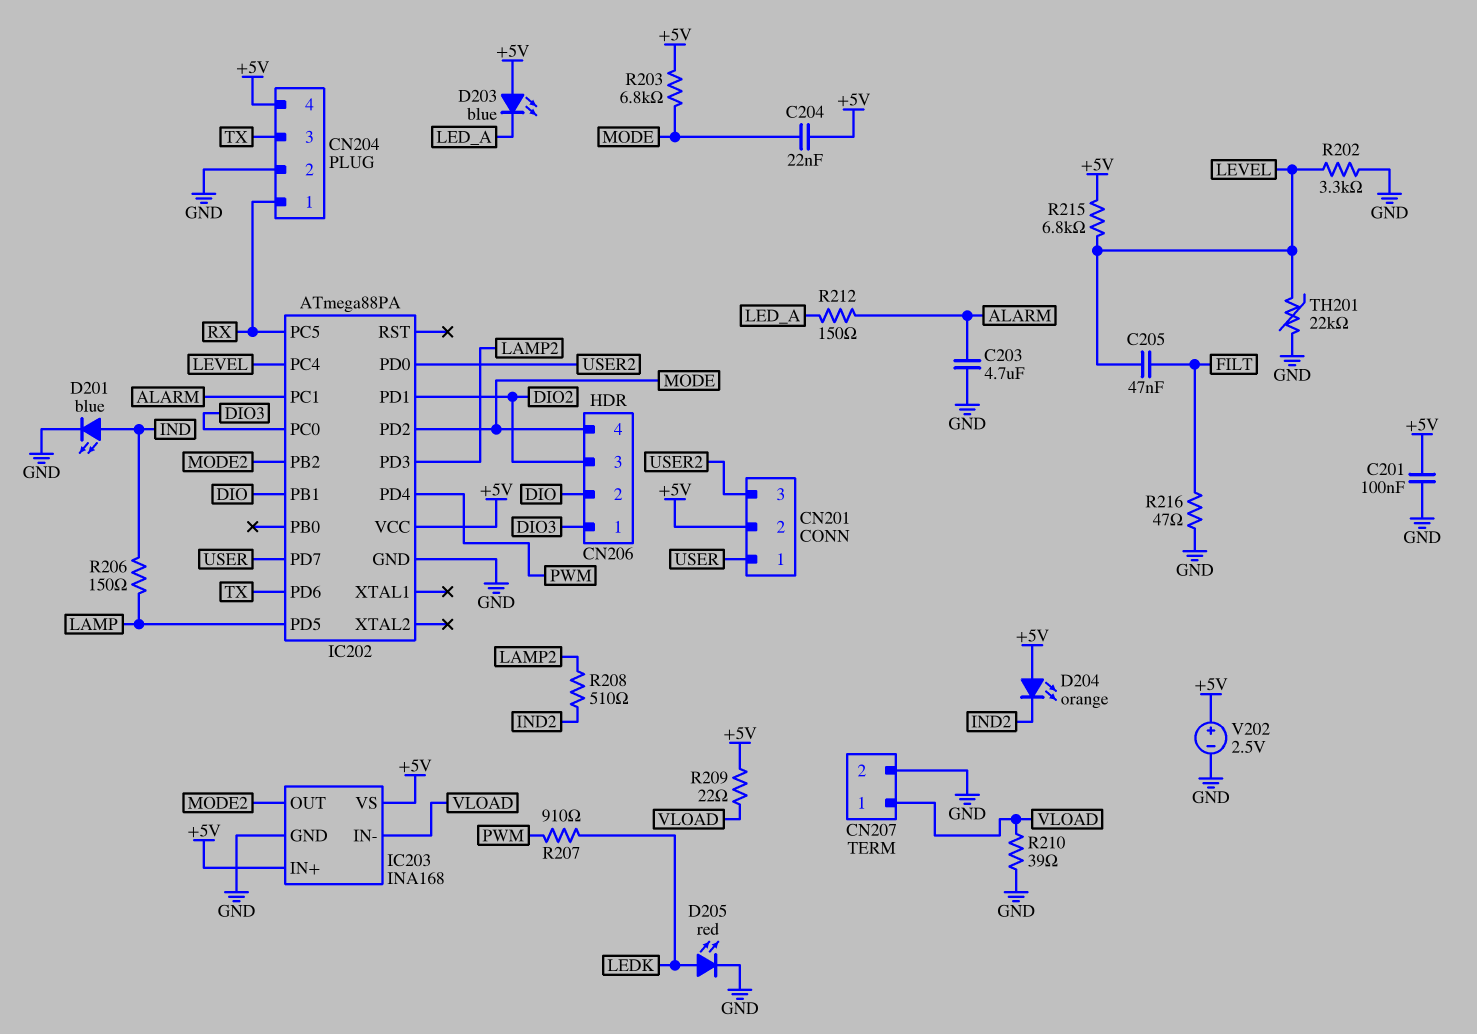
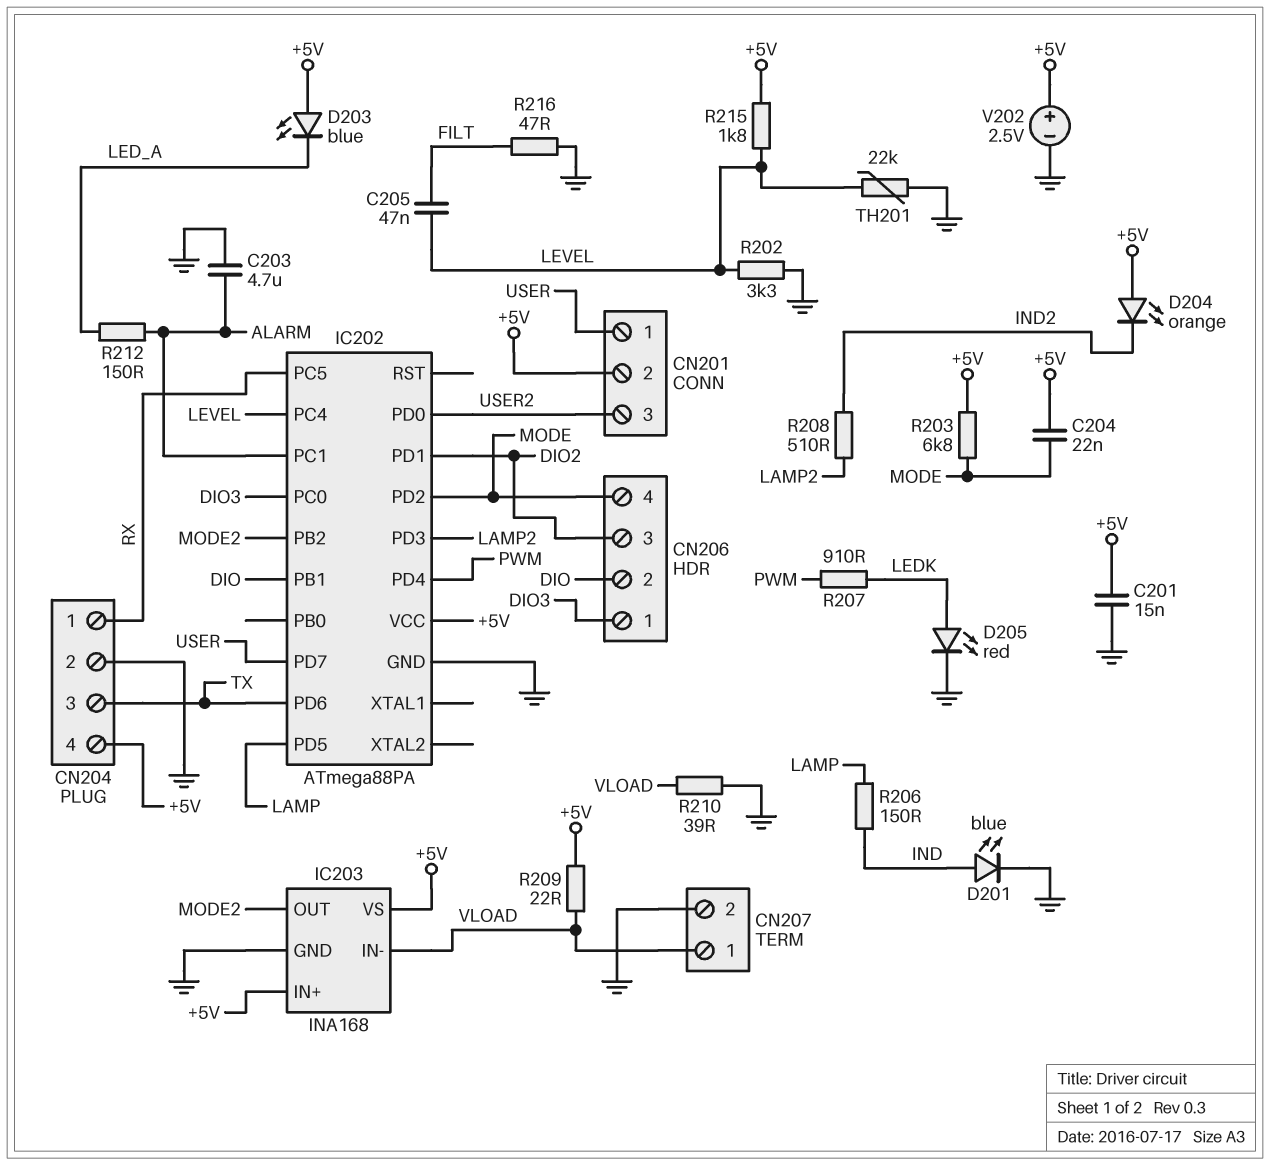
C201: 100nF (+5V, GND) -> 15nF (+5V, GND)
R215: 6.8k (+5V, LEVEL) -> 1.8k (+5V, LEVEL)

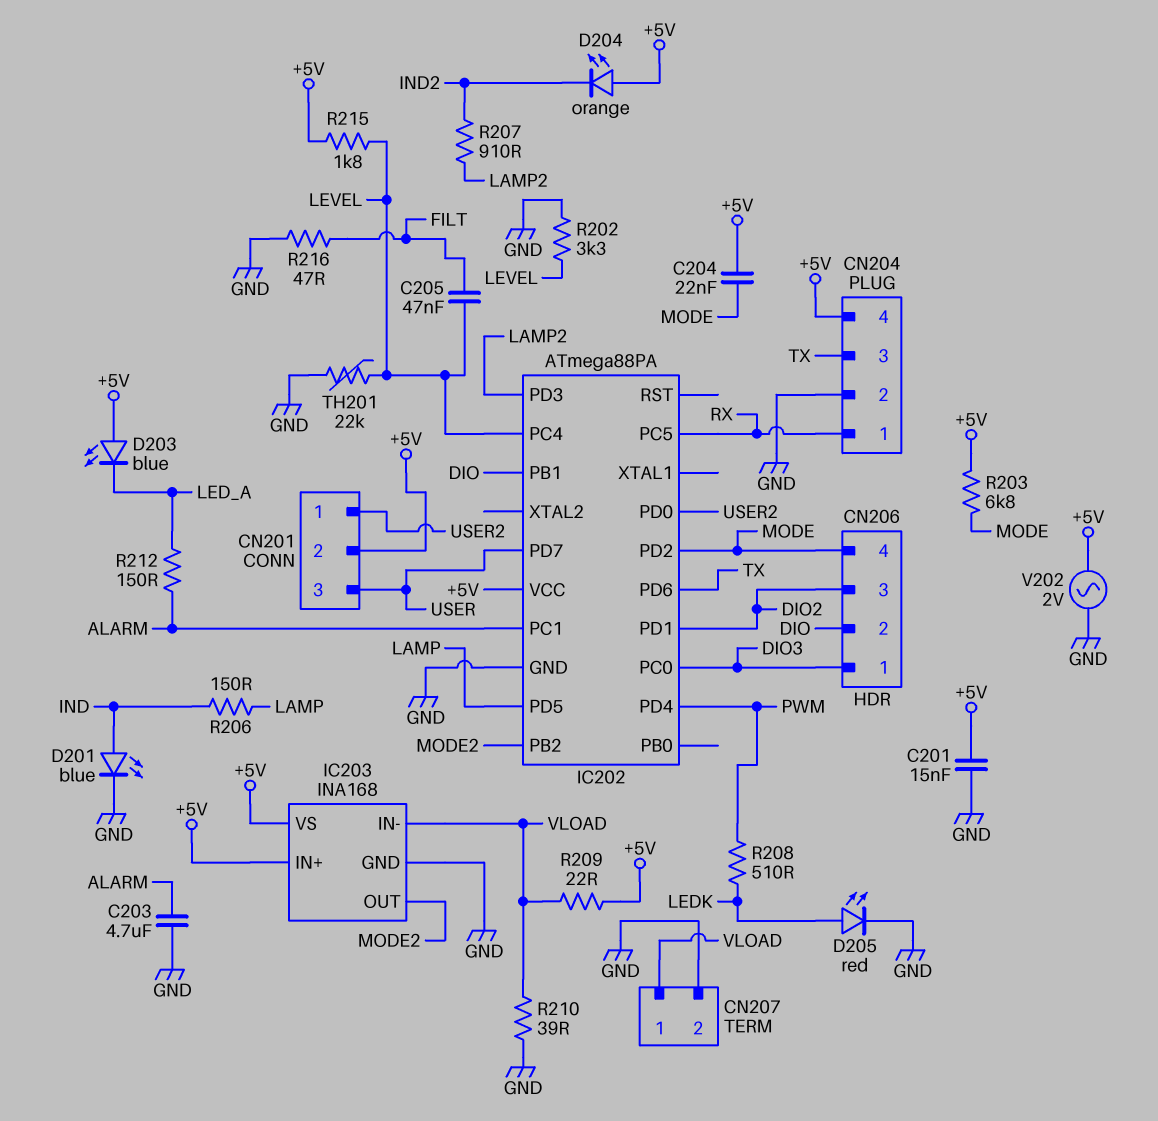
CN201 pin 1: USER -> USER2
CN201 pin 3: USER2 -> USER
R207: 910 (LEDK, PWM) -> 910 (IND2, LAMP2)
R208: 510 (IND2, LAMP2) -> 510 (LEDK, PWM)
V202: 2.5V (plus +5V, minus GND) -> AC 2V (+5V, GND)

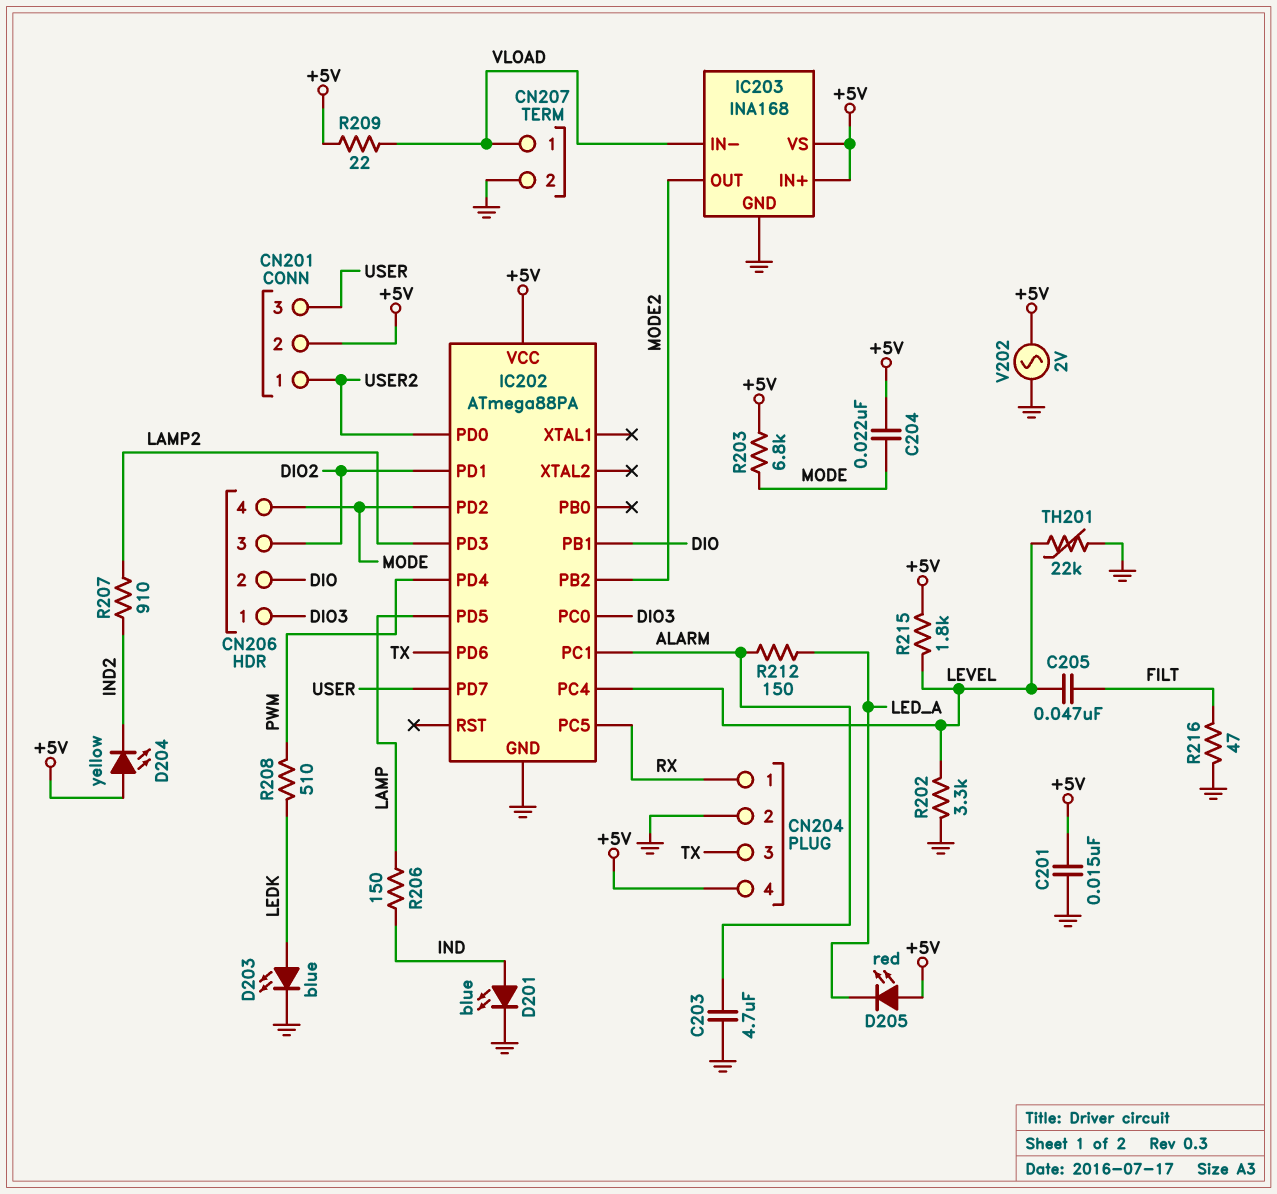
D203: LED blue (A +5V, K LED_A) -> LED blue (A LEDK, K GND)
D204: LED orange (A +5V, K IND2) -> LED yellow (A +5V, K IND2)
D205: LED red (A LEDK, K GND) -> LED red (A +5V, K LED_A)
R210: 39 (GND, VLOAD) -> none

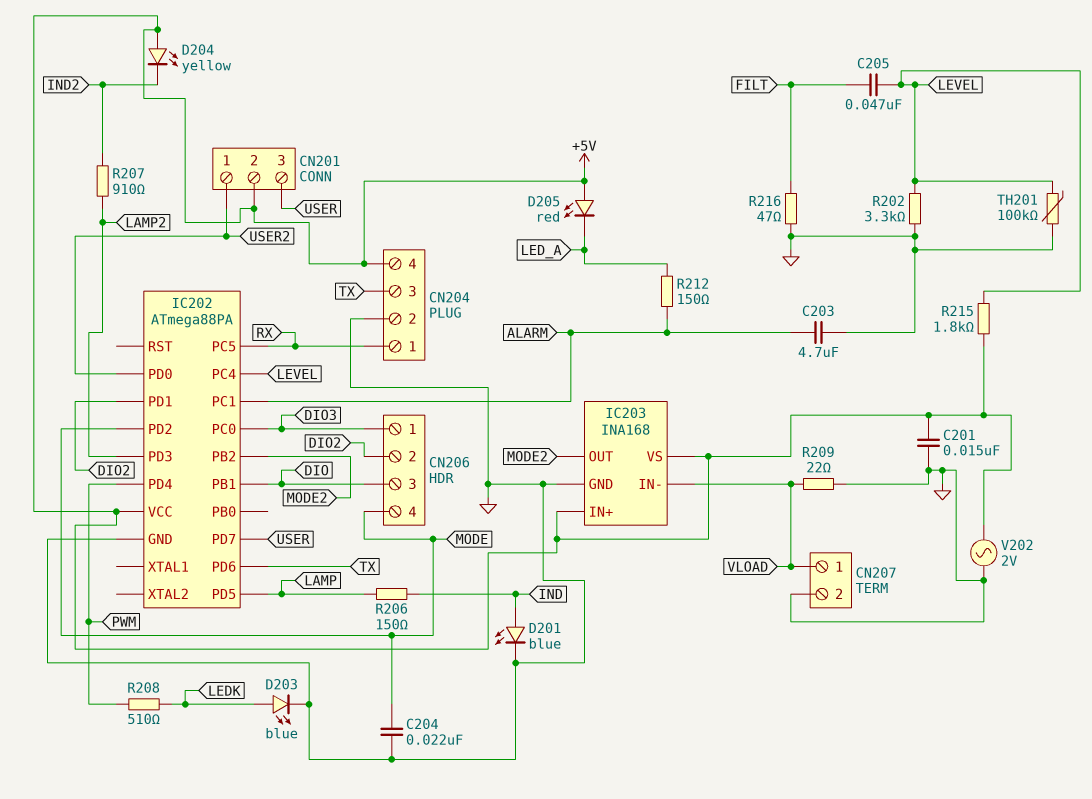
C204: 22nF (+5V, MODE) -> 22nF (GND, MODE)
CN206 pin 2: DIO -> DIO2
CN206 pin 3: DIO2 -> DIO
R203: 6.8k (+5V, MODE) -> none
R209: 22 (+5V, VLOAD) -> 22 (GND, VLOAD)
TH201: 22k (GND, LEVEL) -> 100k (GND, LEVEL)

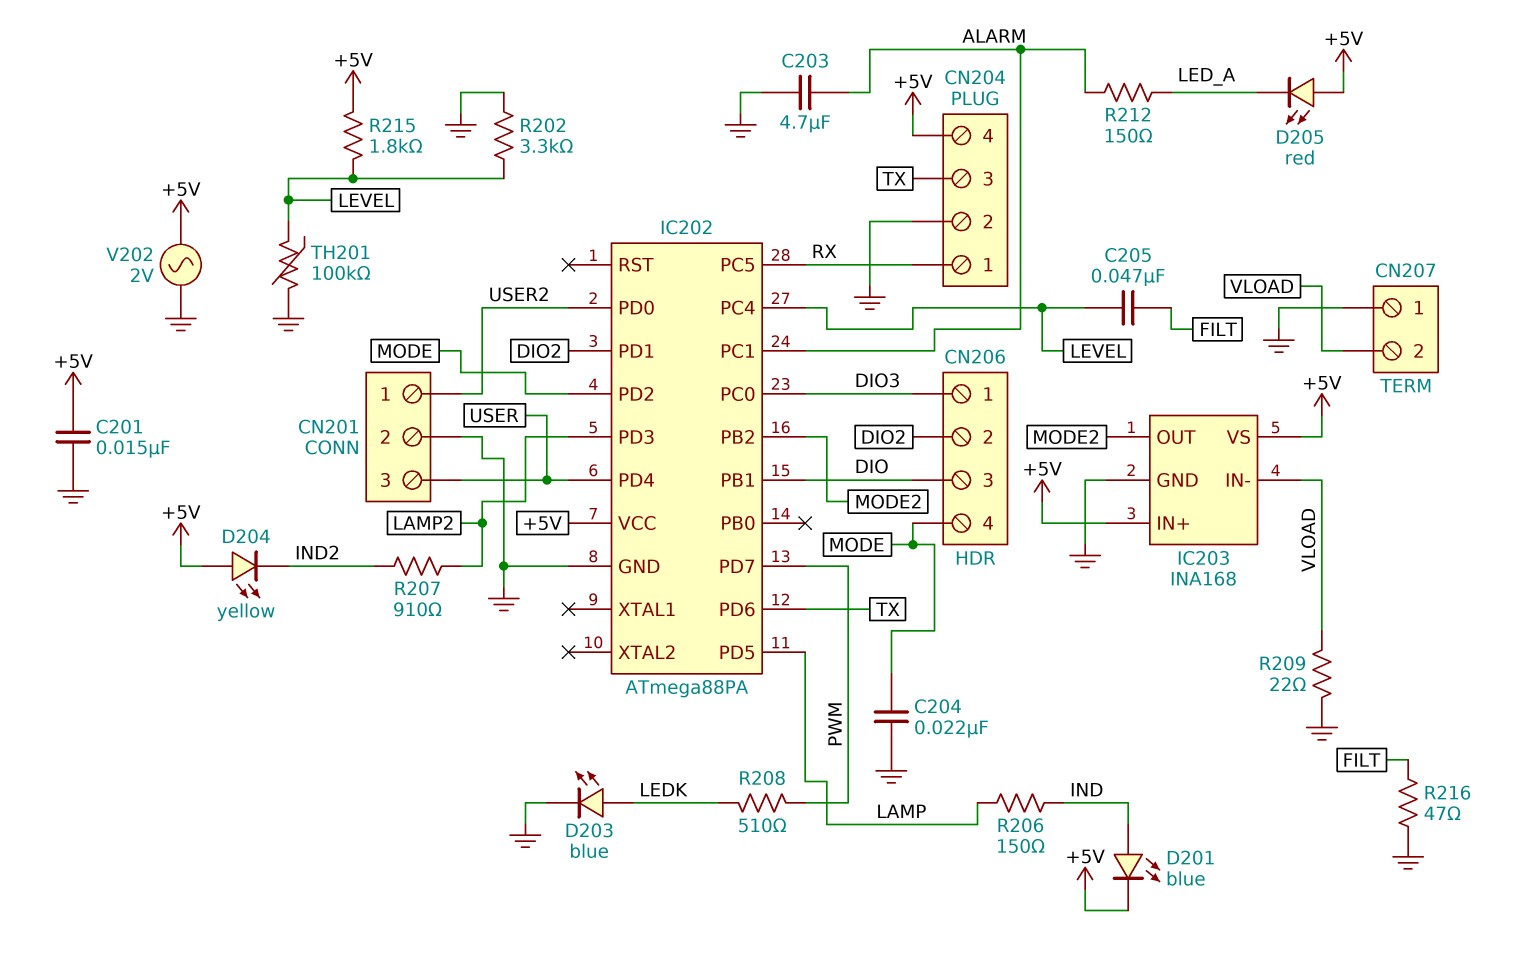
CN201 pin 2: +5V -> GND
CN207 pin 1: VLOAD -> GND
CN207 pin 2: GND -> VLOAD
D201: LED blue (A IND, K GND) -> LED blue (A IND, K +5V)
IC202 pin PD4: PWM -> USER
IC202 pin PD7: USER -> PWM

